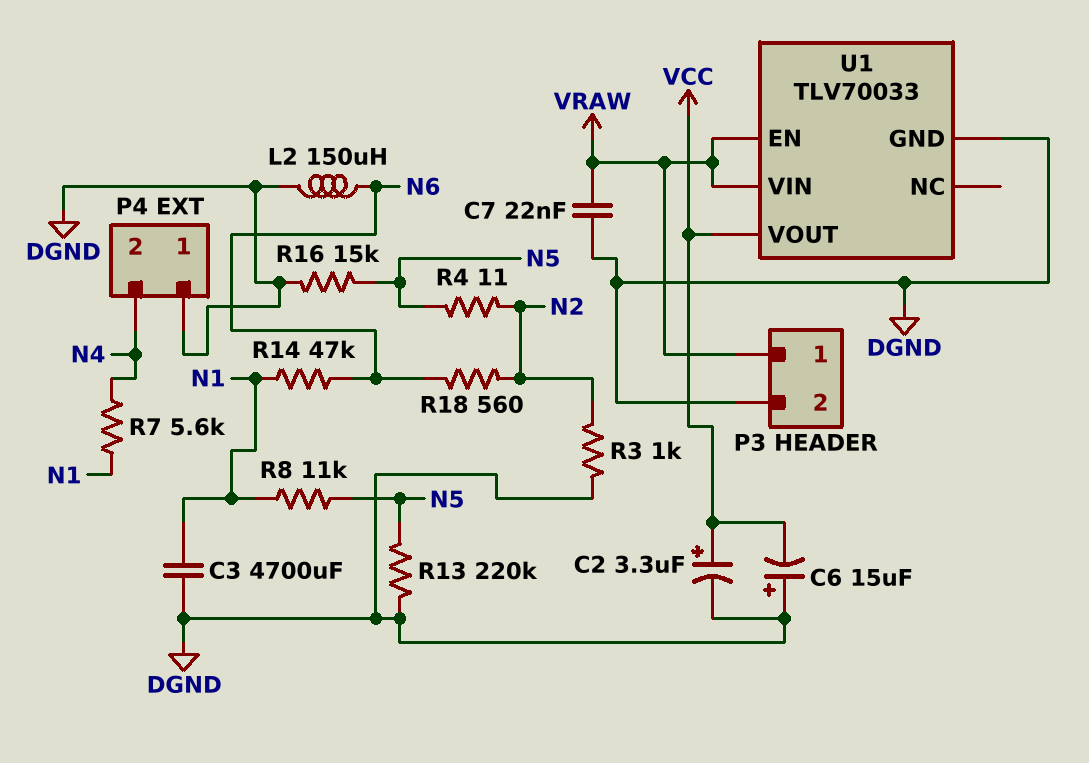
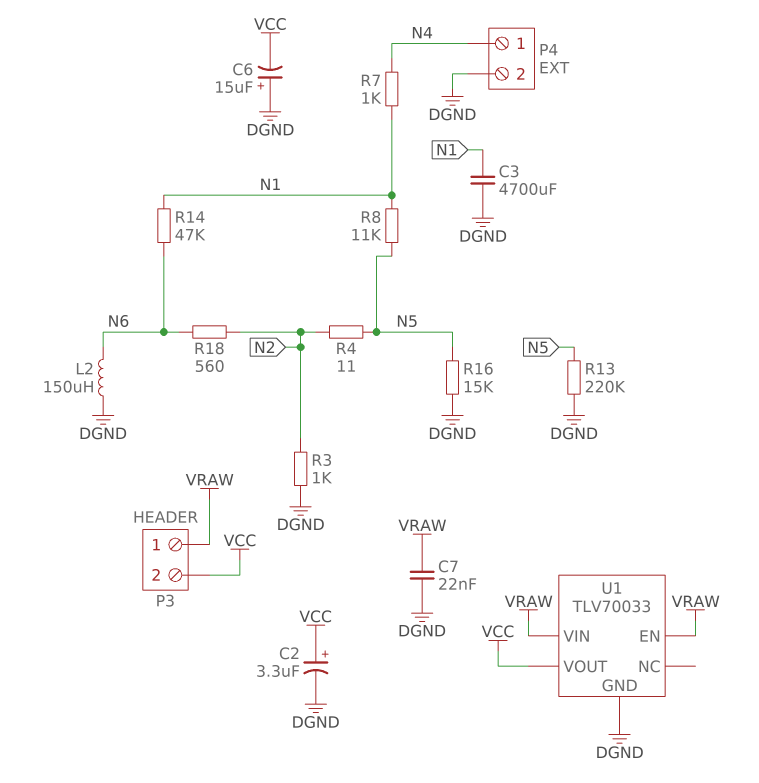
P3 pin 2: DGND -> VCC
P4 pin 1: DGND -> N4
P4 pin 2: N4 -> DGND
R7: 5.6k (N1, N4) -> 1k (N1, N4)

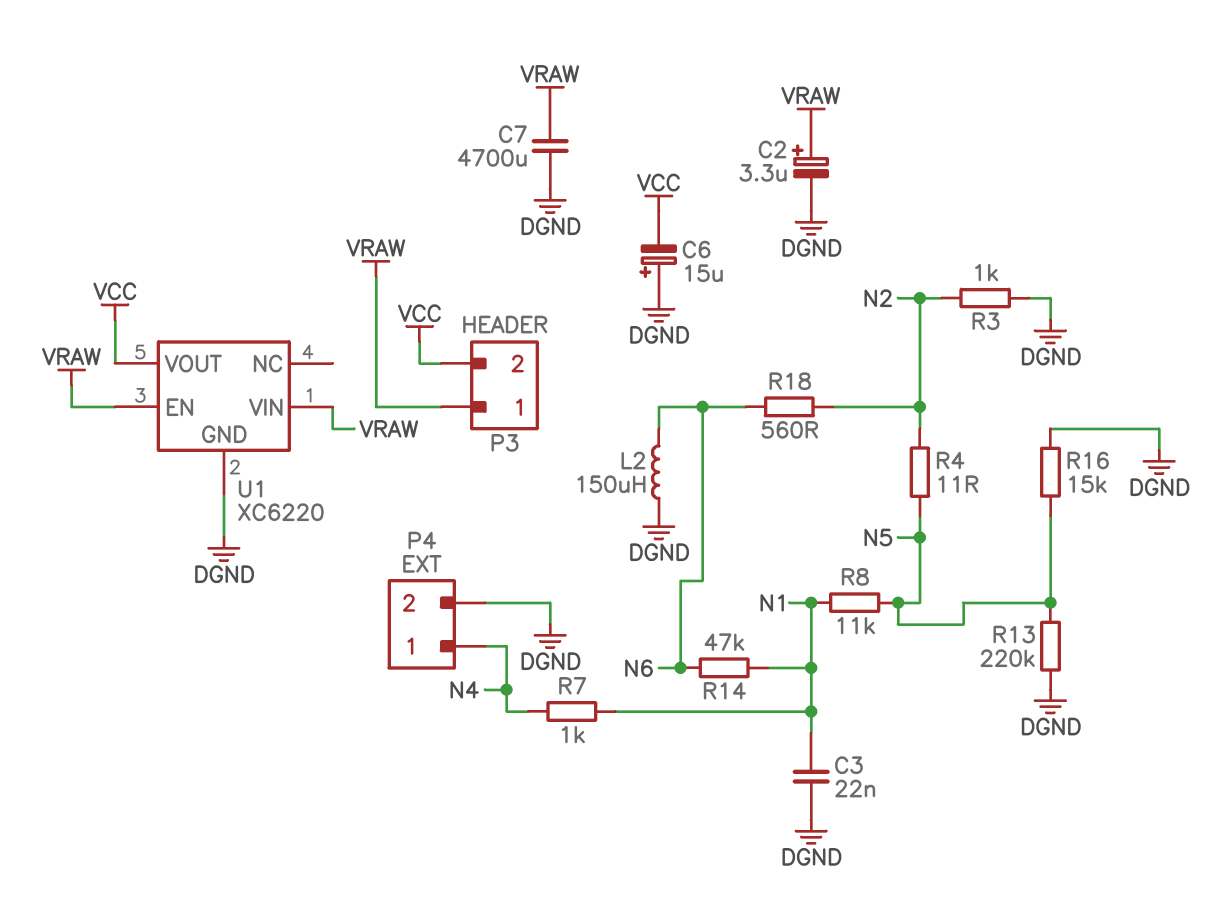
C2: 3.3uF (plus VCC, minus DGND) -> 3.3uF (plus VRAW, minus DGND)
C3: 4700uF (DGND, N1) -> 22nF (DGND, N1)
C7: 22nF (DGND, VRAW) -> 4700uF (DGND, VRAW)
U1: TLV70033 -> XC6220

